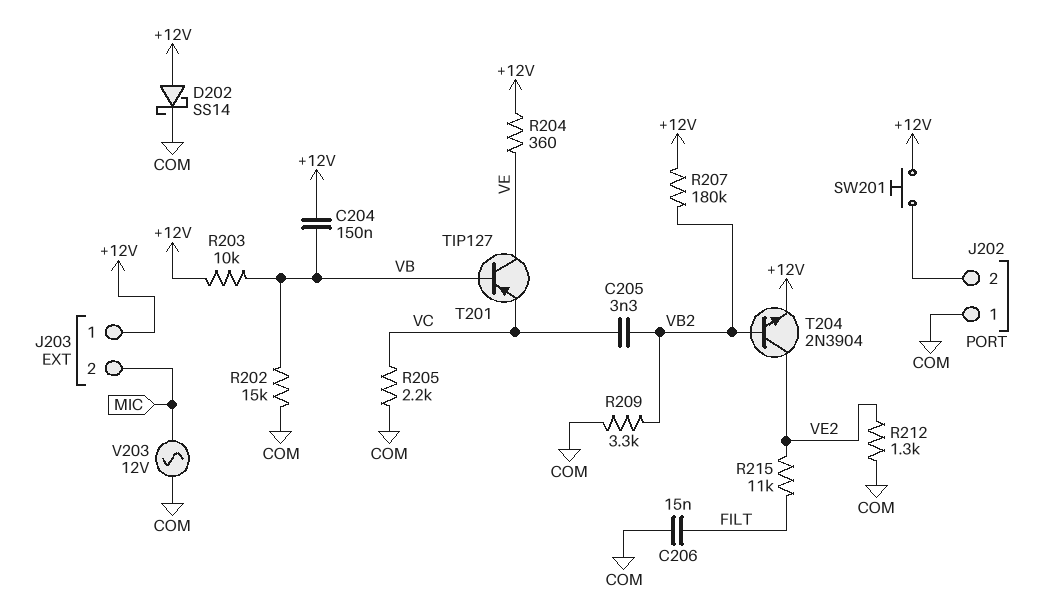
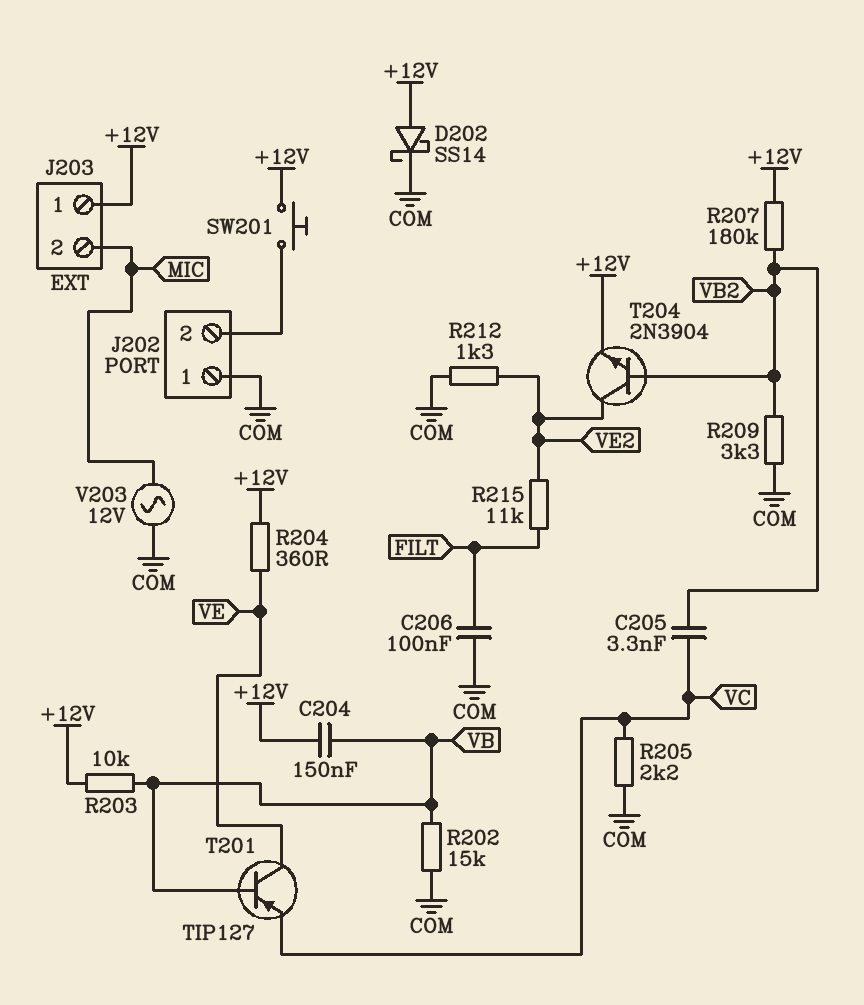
C206: 15nF (COM, FILT) -> 100nF (COM, FILT)

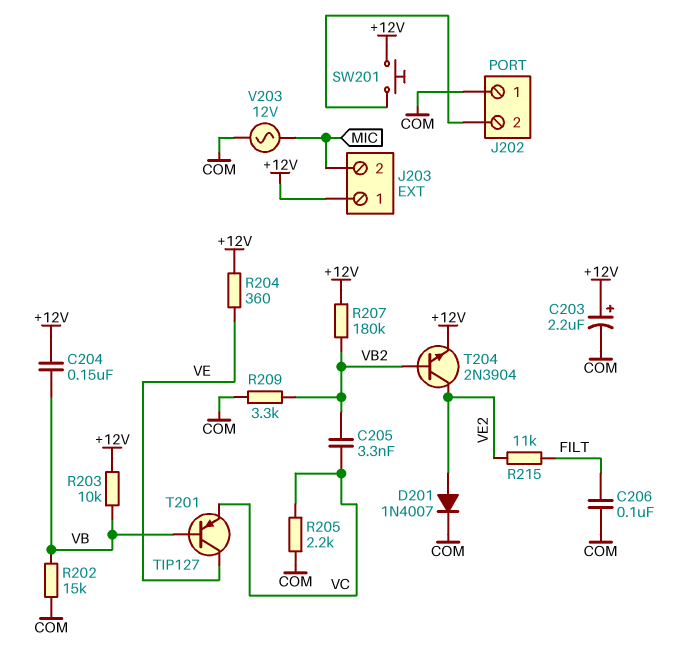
C203: none -> 2.2uF (plus +12V, minus COM)
D201: none -> diode 1N4007 (A VE2, K COM)
D202: schottky SS14 (A +12V, K COM) -> none
R212: 1.3k (COM, VE2) -> none

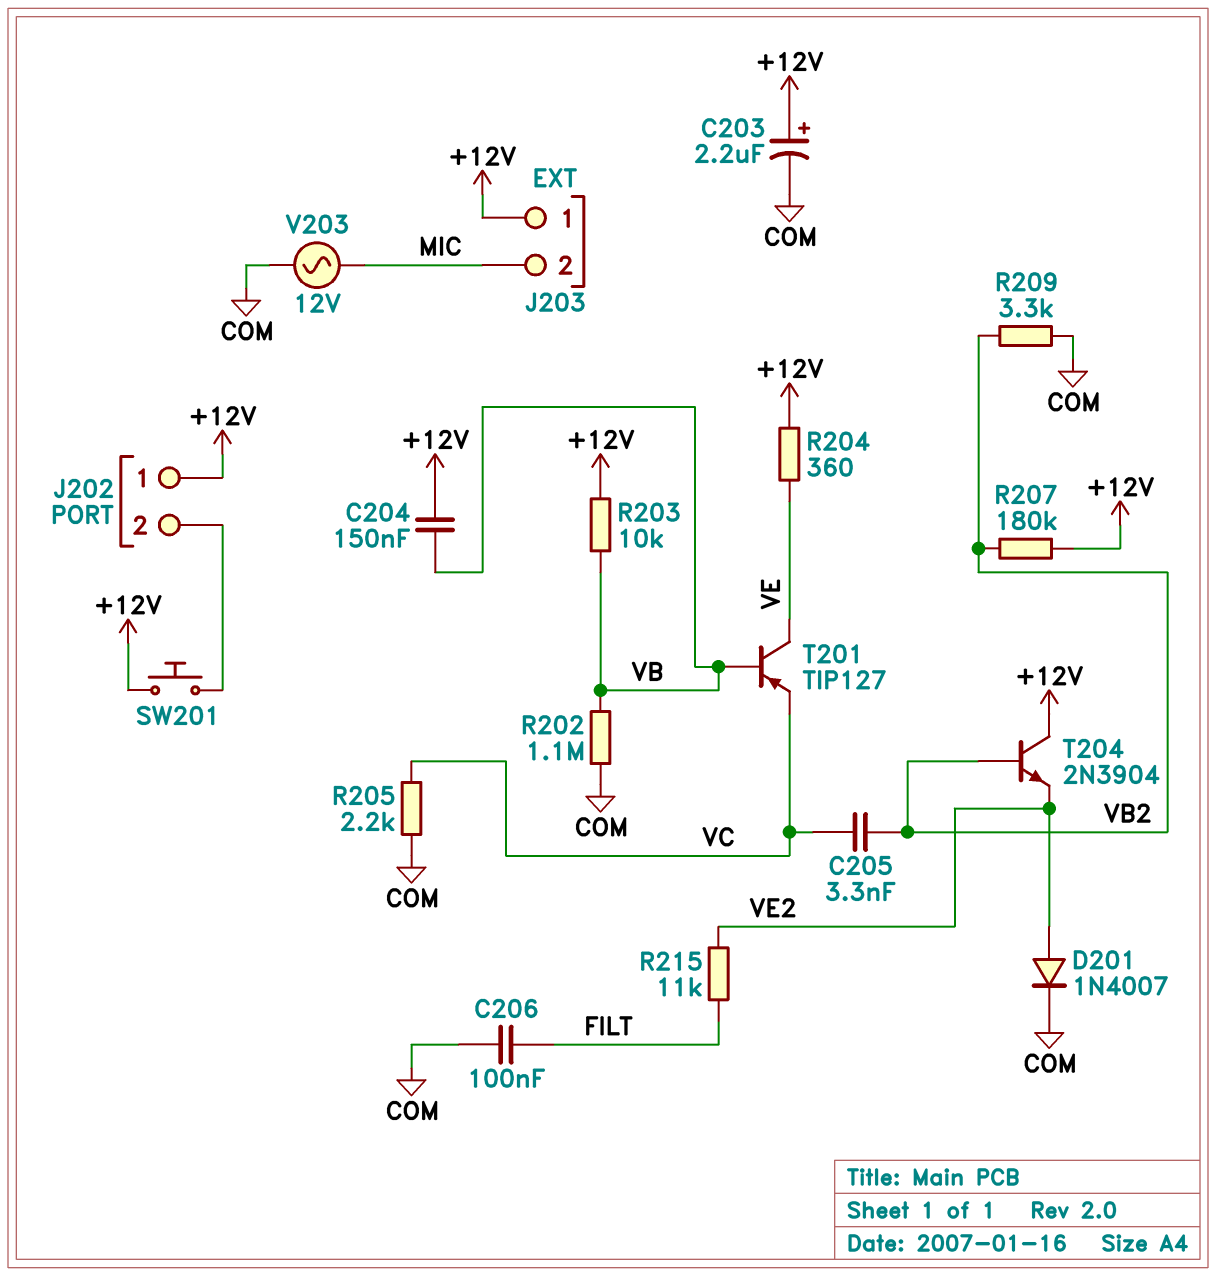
J202 pin 1: COM -> +12V
R202: 15k (COM, VB) -> 1.1M (COM, VB)
T204: NPN 2N3904 (B VB2, C VE2, E +12V) -> NPN 2N3904 (B VB2, C +12V, E VE2)

